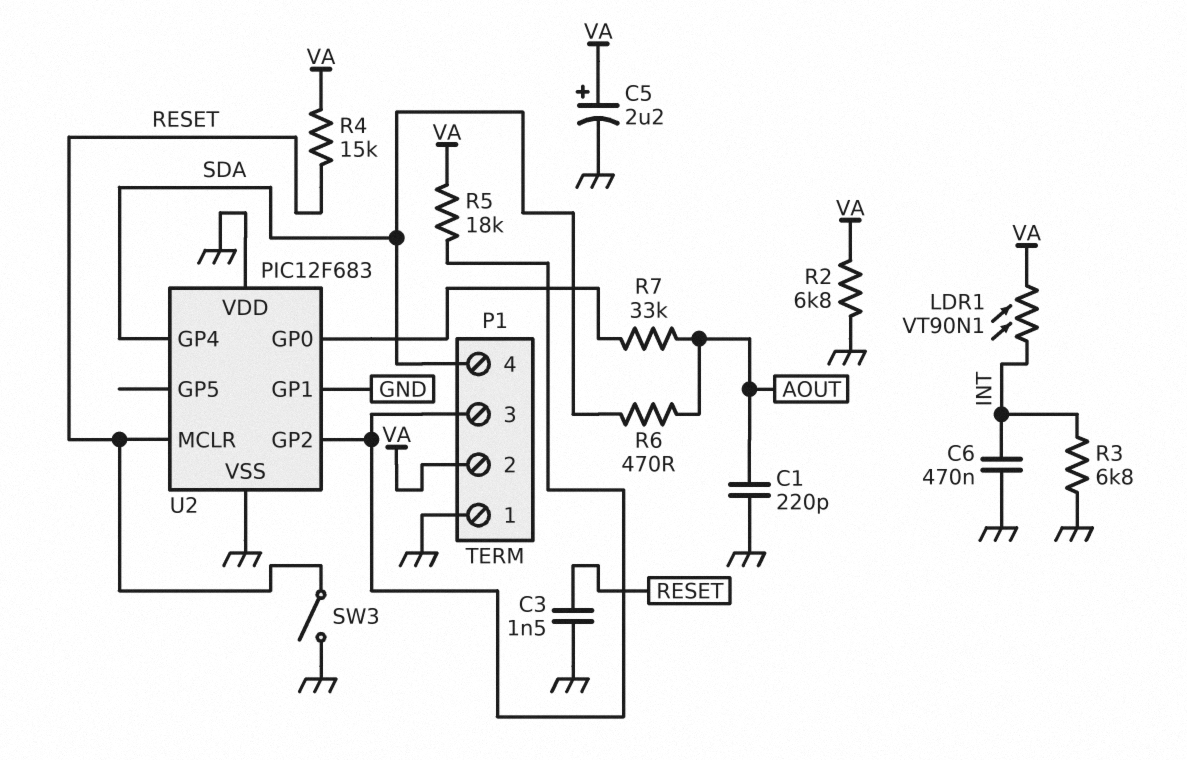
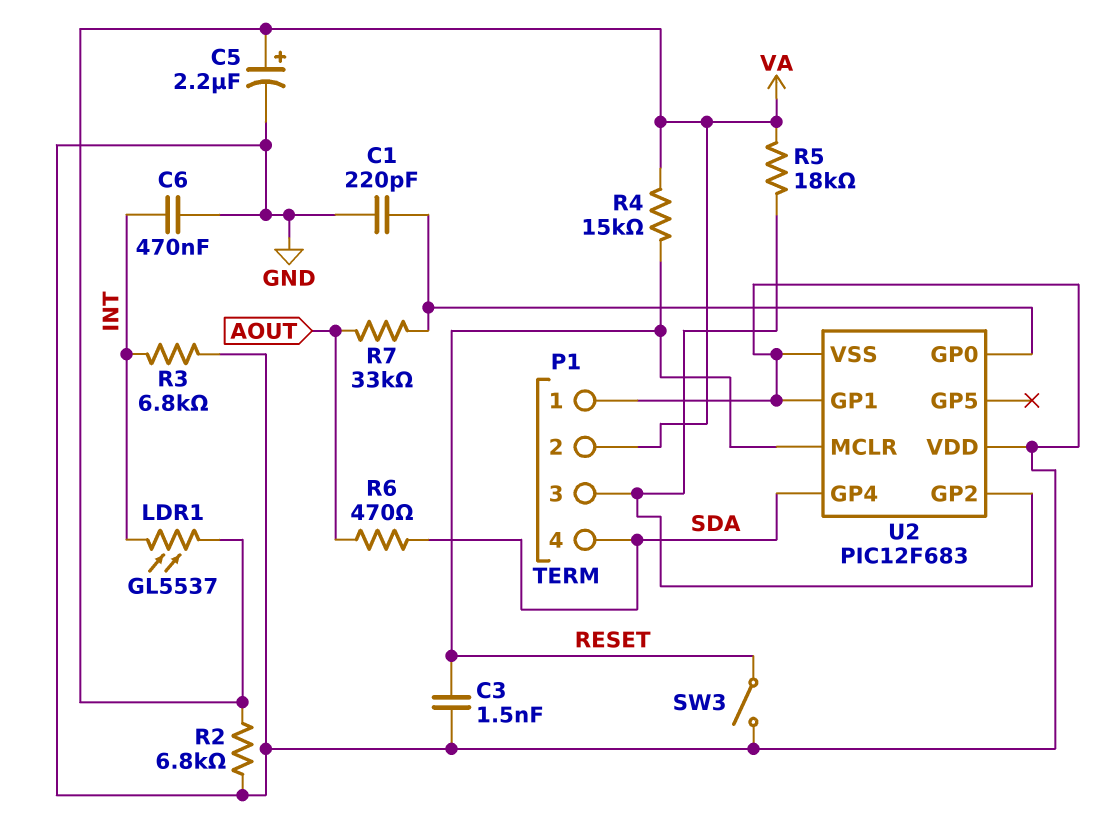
C1: 220pF (AOUT, GND) -> 220pF (GND, U2/GP0)
LDR1: VT90N1 (INT, VA) -> GL5537 (INT, VA)

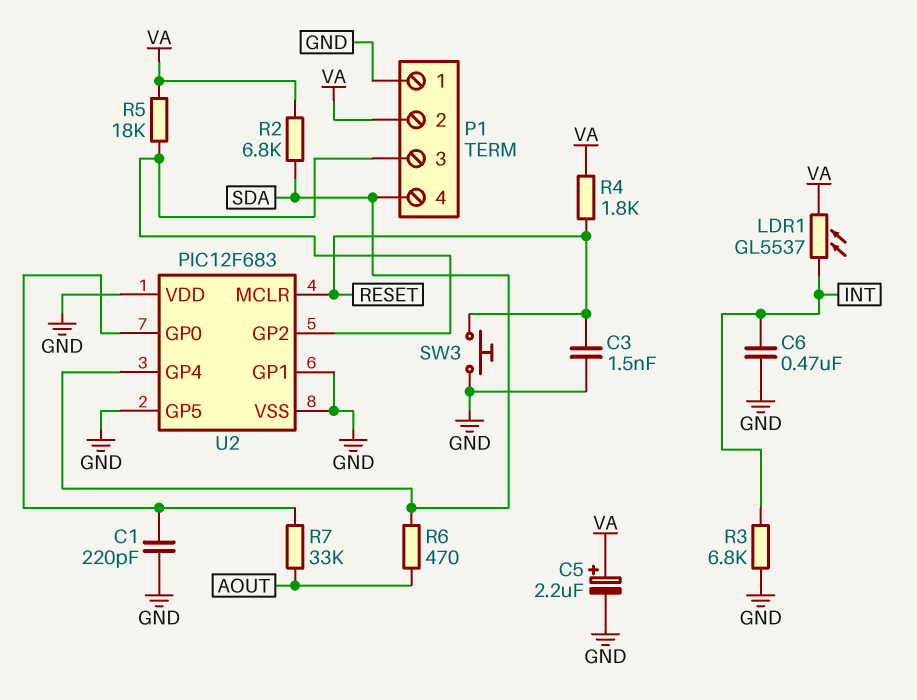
R2: 6.8k (GND, VA) -> 6.8k (SDA, VA)
R4: 15k (RESET, VA) -> 1.8k (RESET, VA)
SW3: switch (GND, RESET) -> button (GND, RESET)
U2 pin GP5: none -> GND

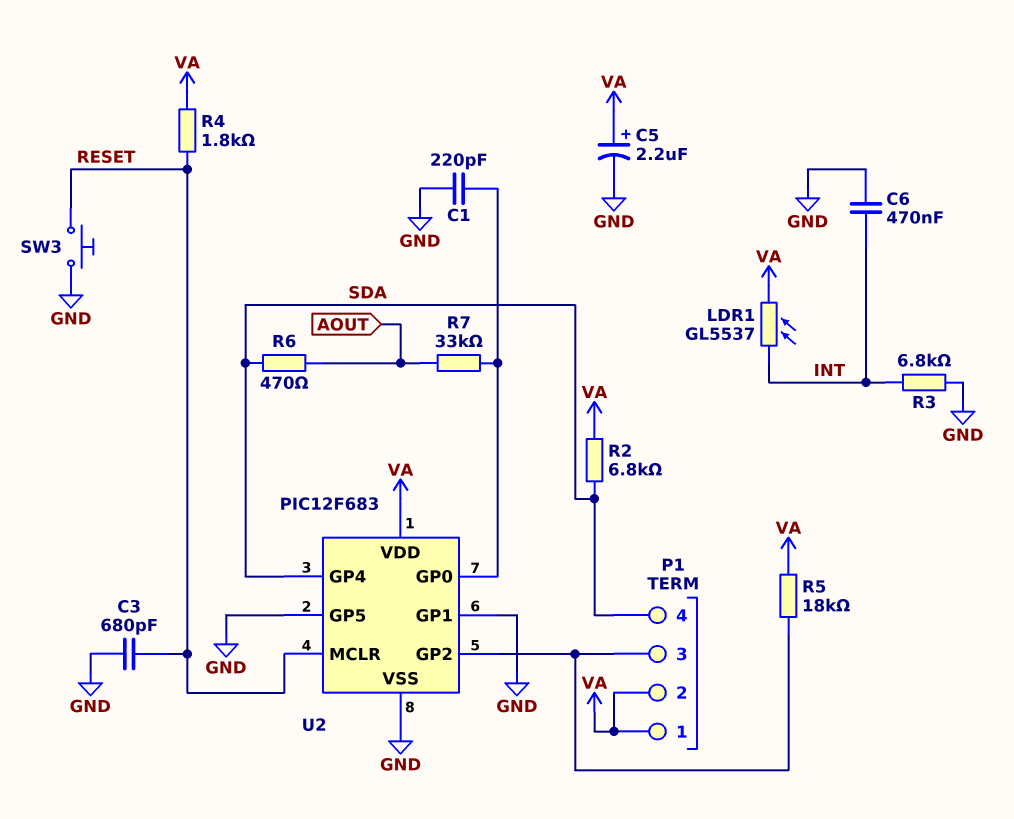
C3: 1.5nF (GND, RESET) -> 680pF (GND, RESET)
P1 pin 1: GND -> VA
U2 pin VDD: GND -> VA

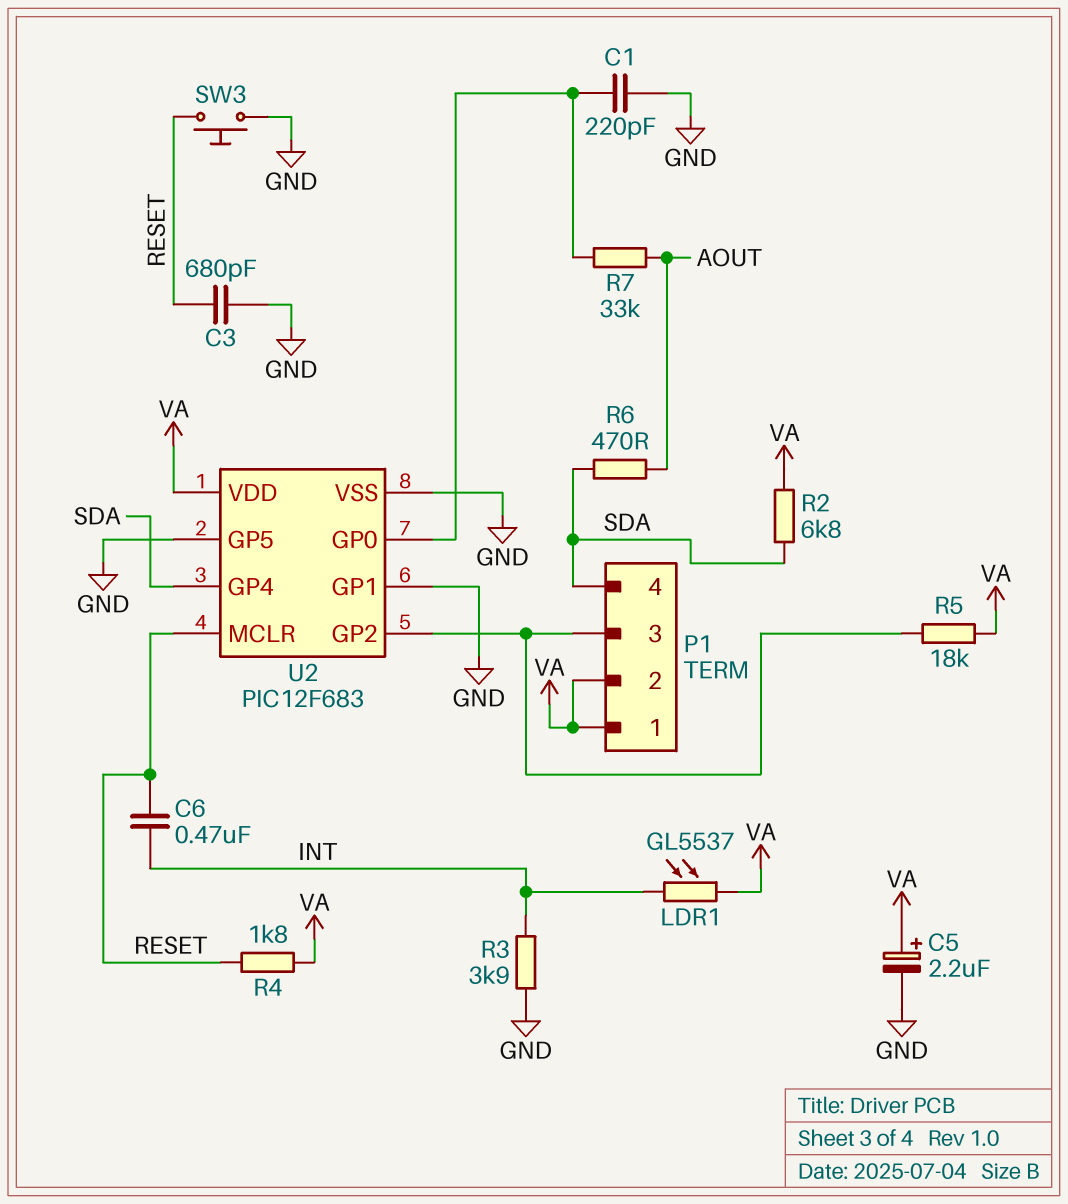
C6: 470nF (GND, INT) -> 470nF (INT, RESET)
R3: 6.8k (GND, INT) -> 3.9k (GND, INT)

